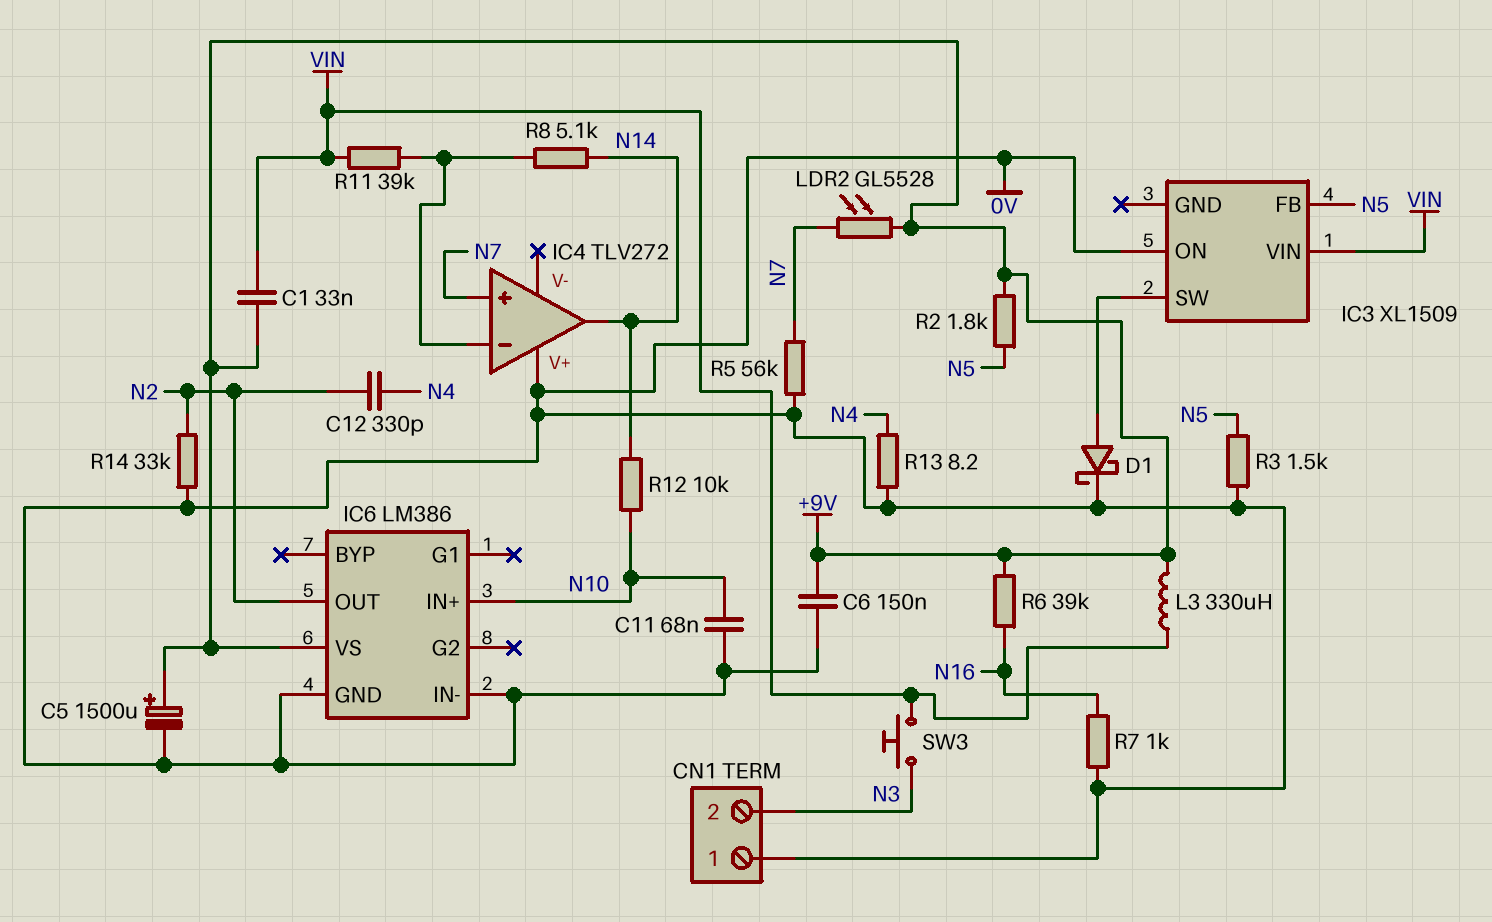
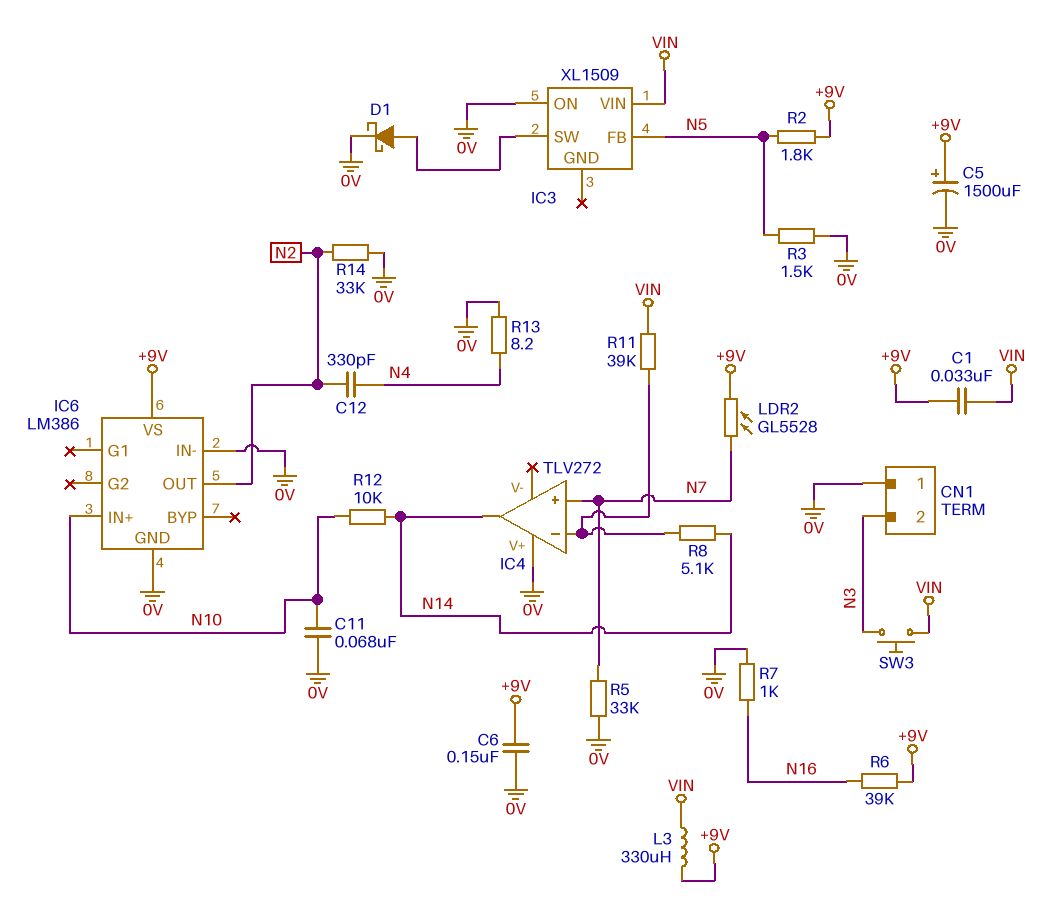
R5: 56k (0V, N7) -> 33k (0V, N7)

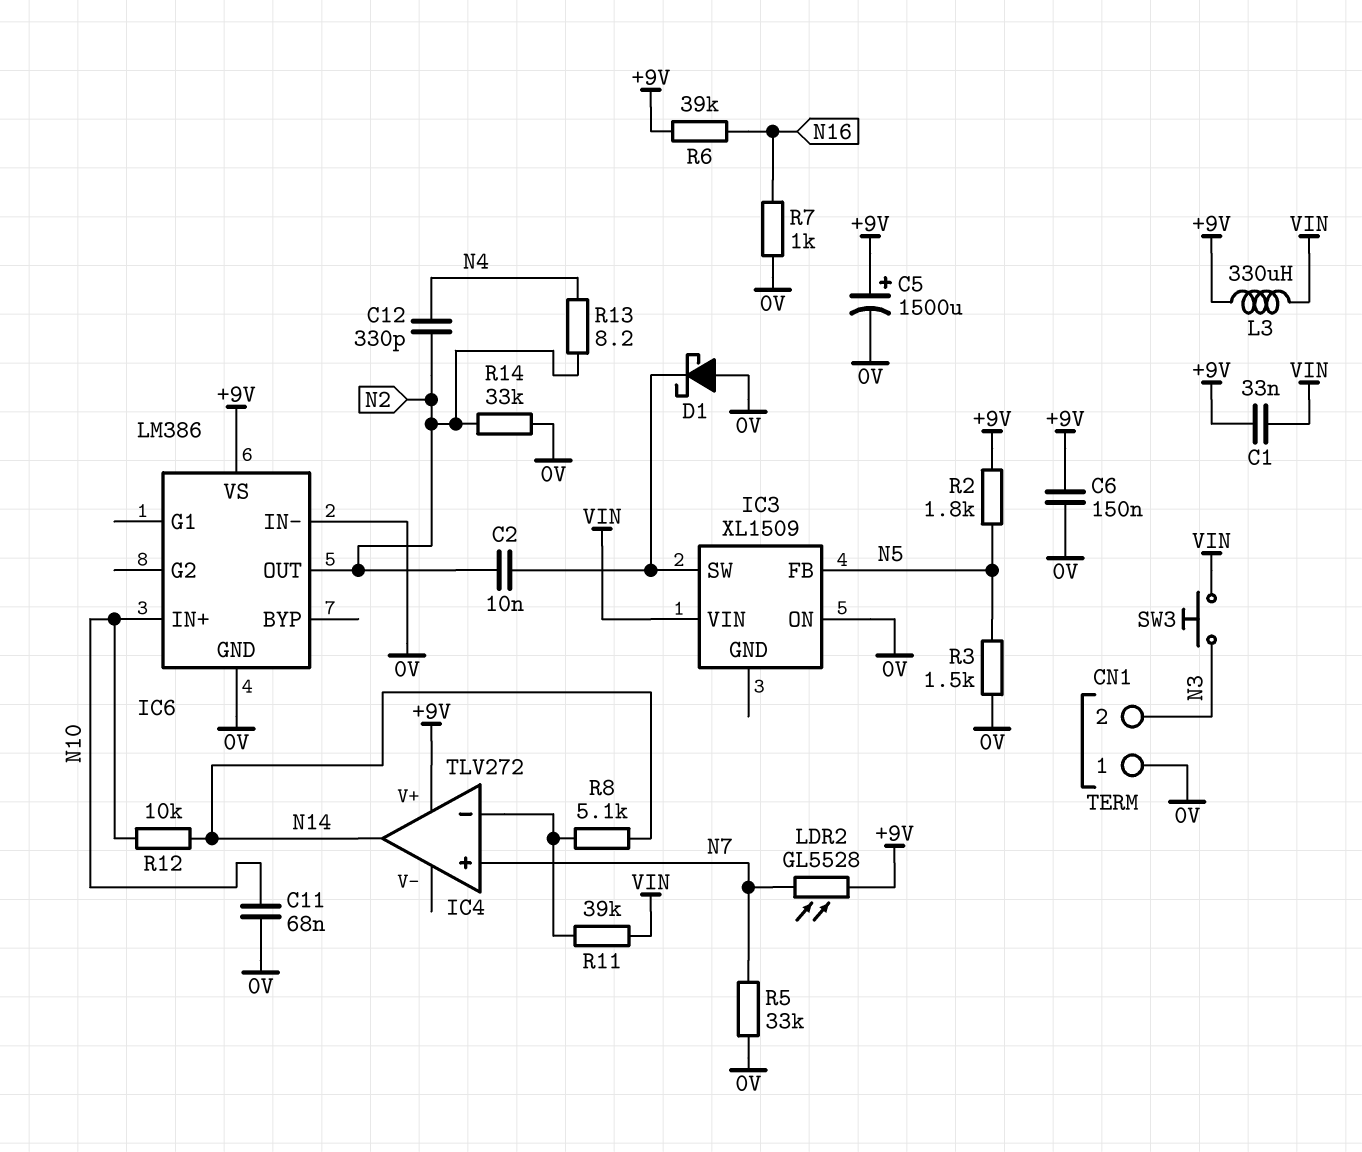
C2: none -> 10nF (IC3/SW, N2)
D1: schottky (A IC3/SW, K 0V) -> schottky (A 0V, K IC3/SW)
IC4 pin V+: 0V -> +9V
R13: 8.2 (0V, N4) -> 8.2 (N2, N4)

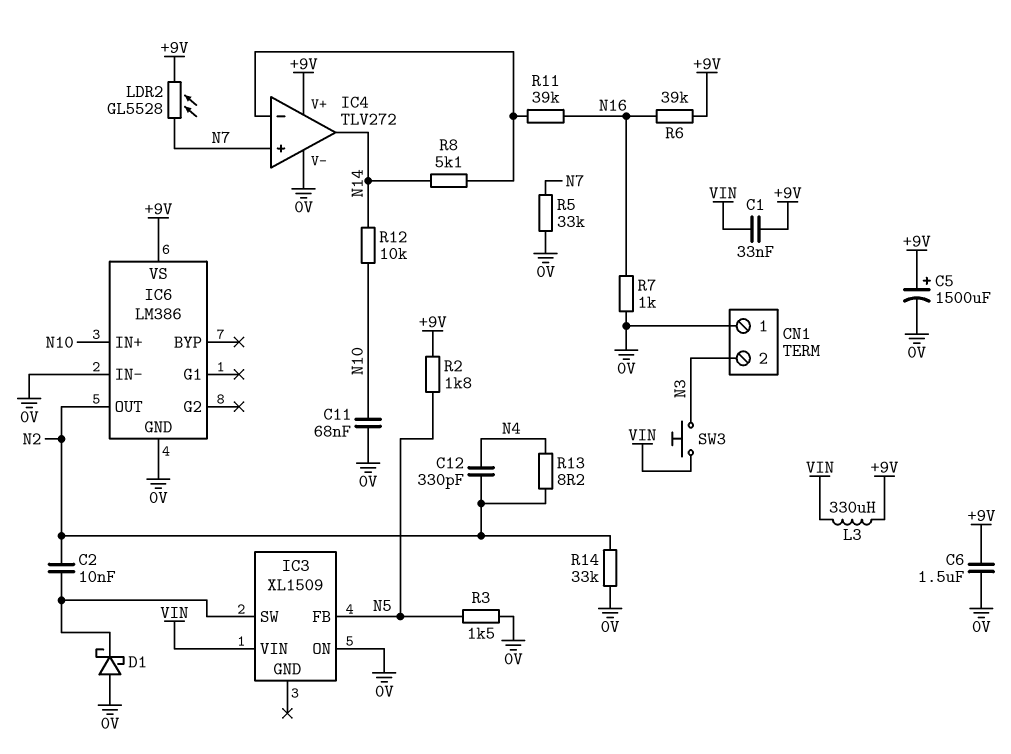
C6: 150nF (+9V, 0V) -> 1.5uF (+9V, 0V)
IC4 pin V-: none -> 0V
R11: 39k (IC4/in-, VIN) -> 39k (IC4/in-, N16)

